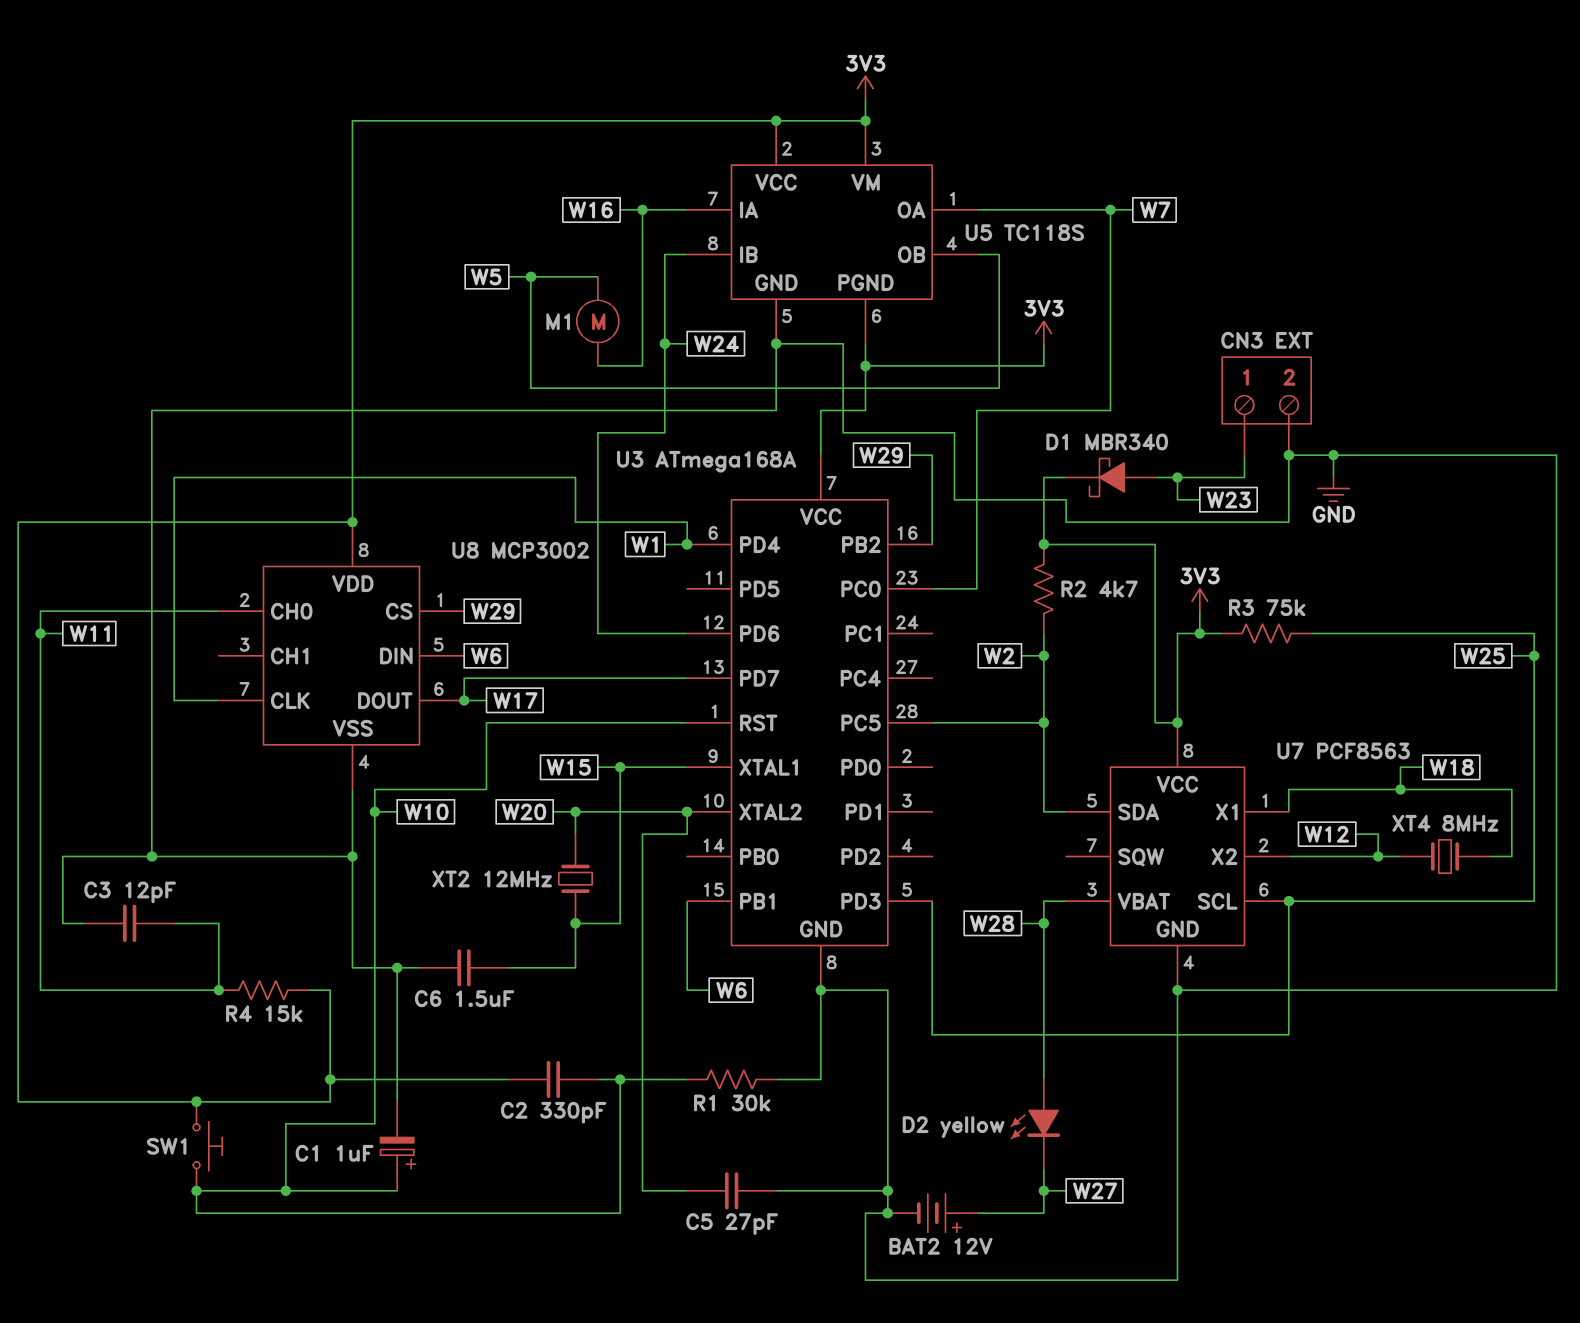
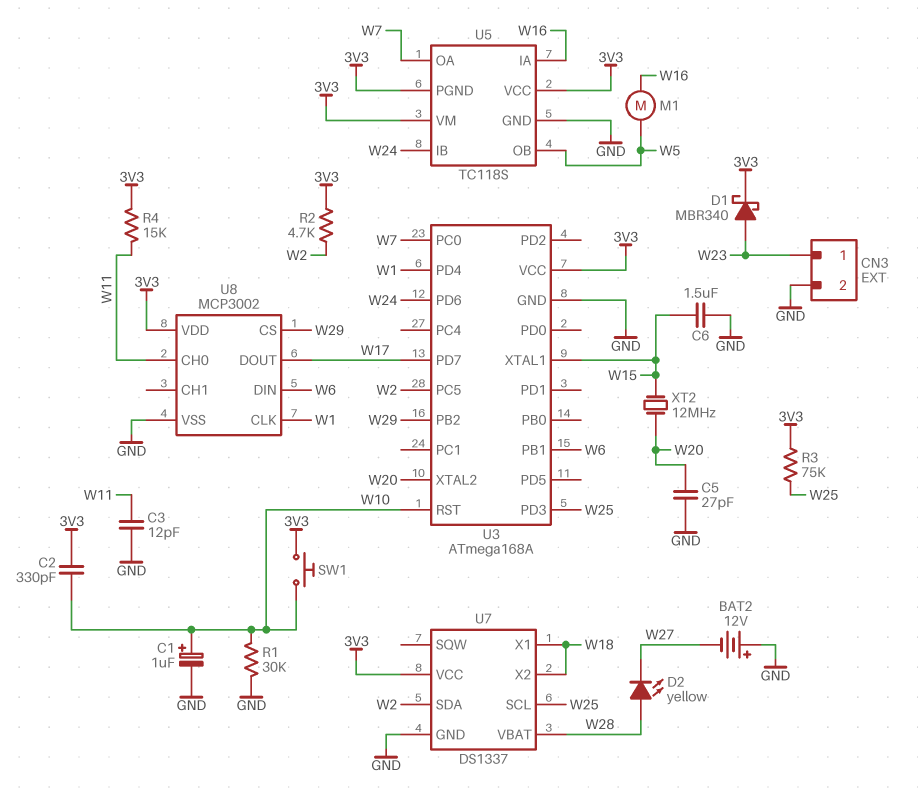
BAT2: 12V (plus W27, minus GND) -> 12V (plus GND, minus W27)
U7: PCF8563 -> DS1337
U7 pin X2: W12 -> W18
XT4: 8MHz (W12, W18) -> none

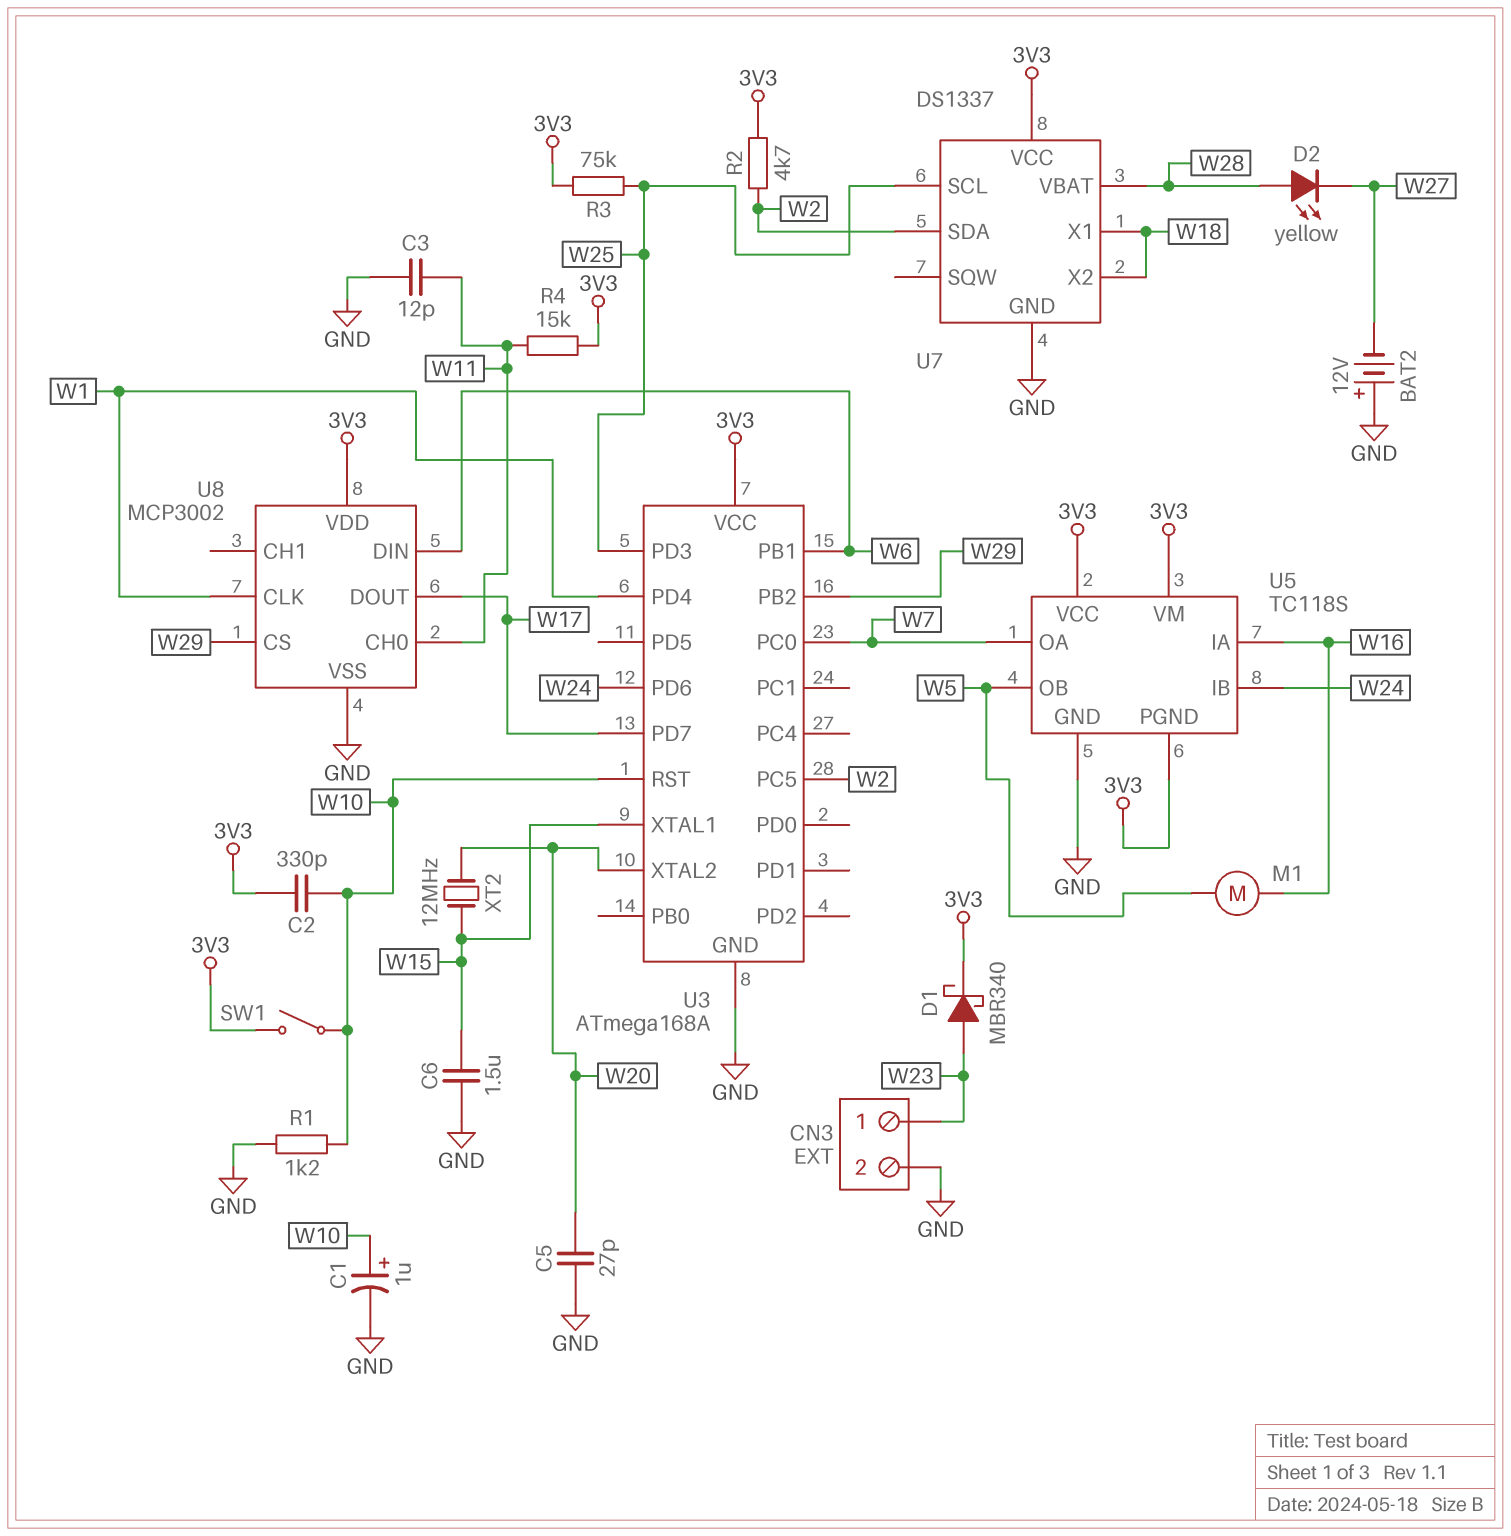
R1: 30k (GND, W10) -> 1.2k (GND, W10)
SW1: button (3V3, W10) -> switch (3V3, W10)

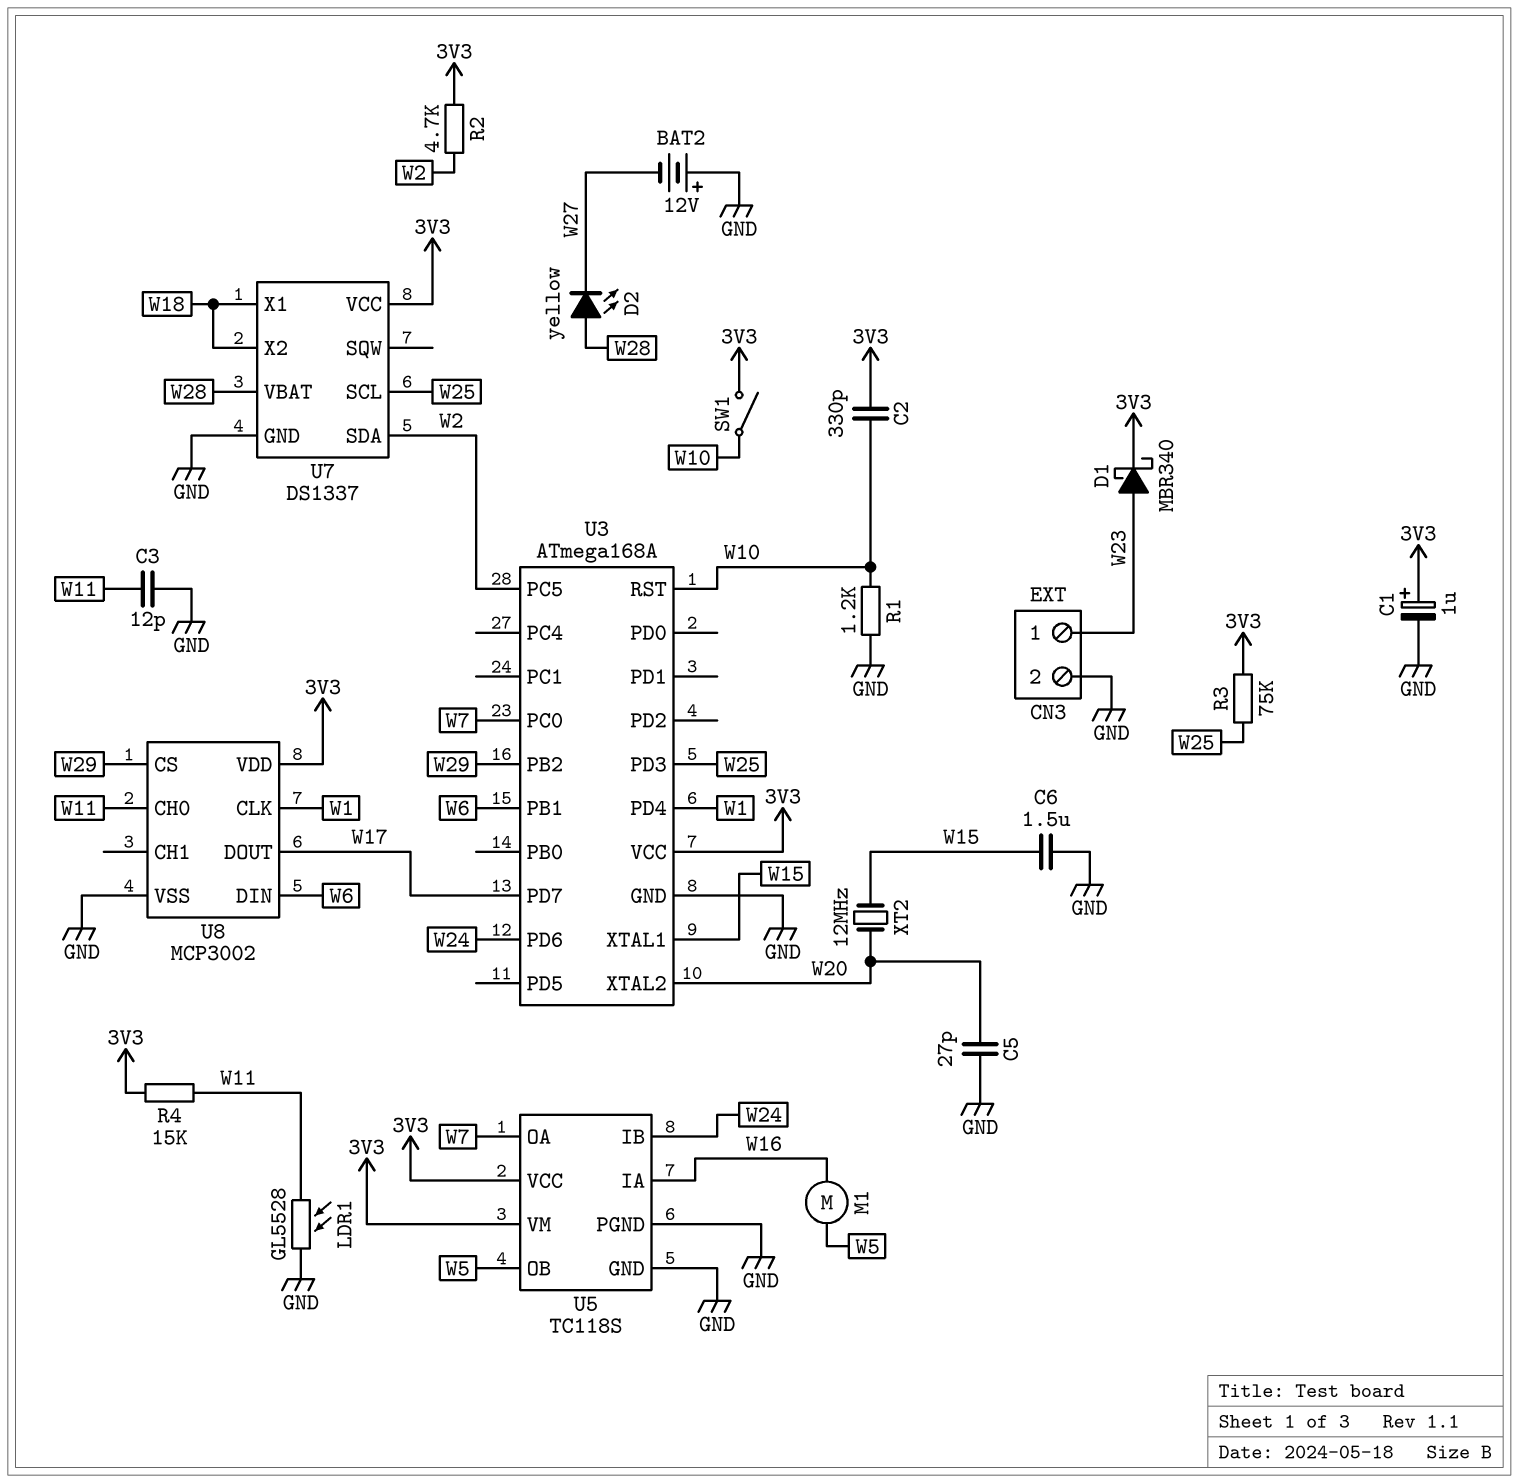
C1: 1uF (plus W10, minus GND) -> 1uF (plus 3V3, minus GND)
LDR1: none -> GL5528 (GND, W11)
U5 pin PGND: 3V3 -> GND

